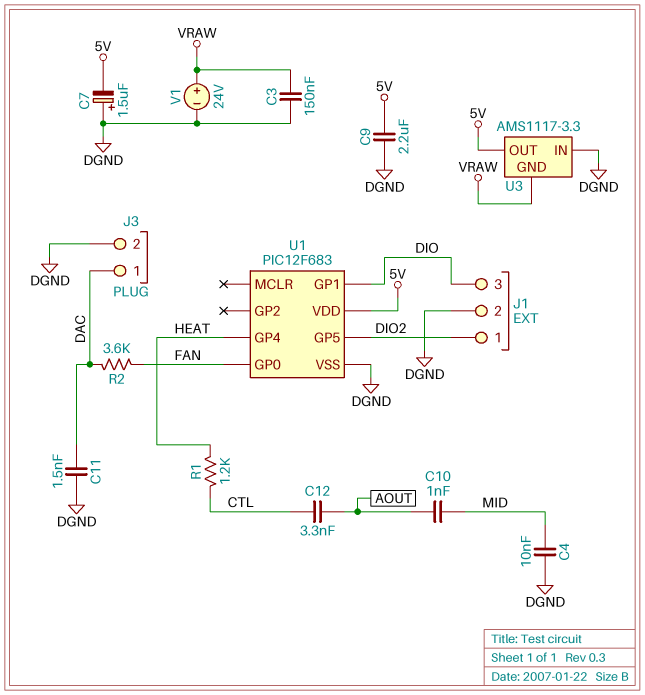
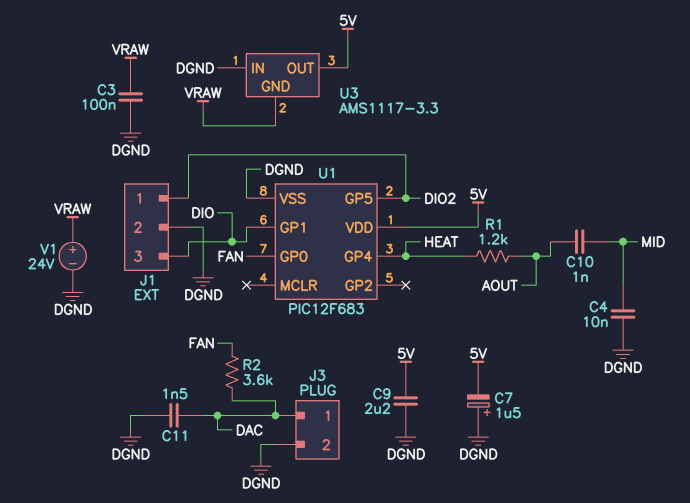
C3: 150nF (DGND, VRAW) -> 100nF (DGND, VRAW)
C12: 3.3nF (AOUT, CTL) -> none
R1: 1.2k (CTL, HEAT) -> 1.2k (AOUT, HEAT)

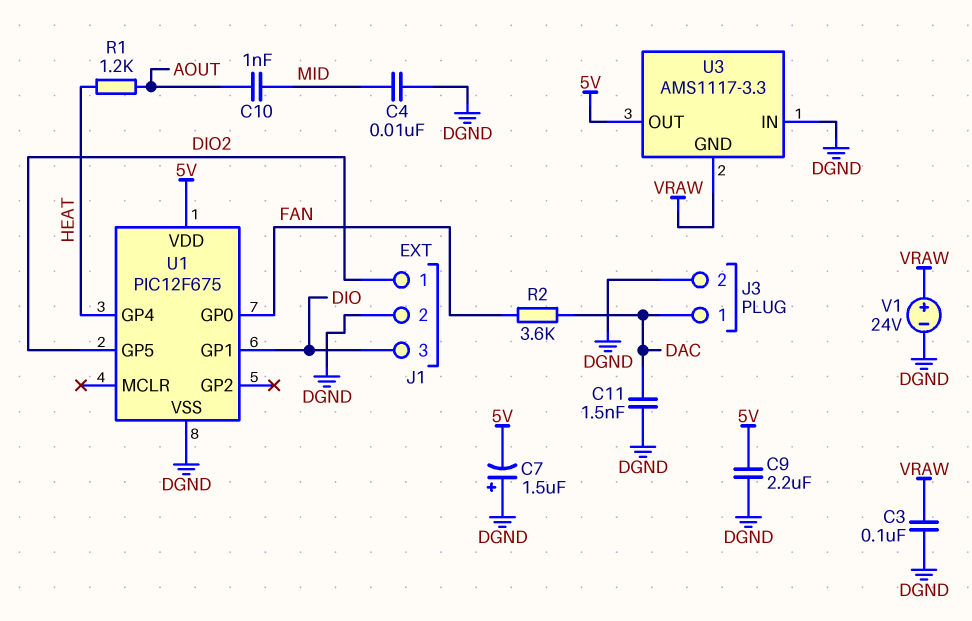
U1: PIC12F683 -> PIC12F675

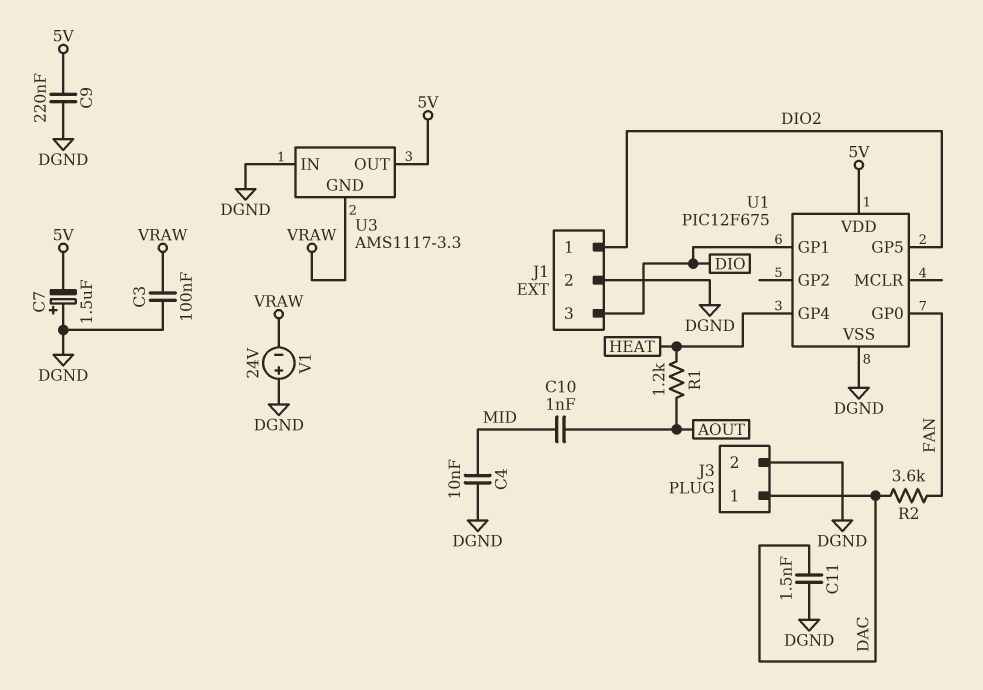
C9: 2.2uF (5V, DGND) -> 220nF (5V, DGND)
V1: 24V (plus VRAW, minus DGND) -> 24V (plus DGND, minus VRAW)

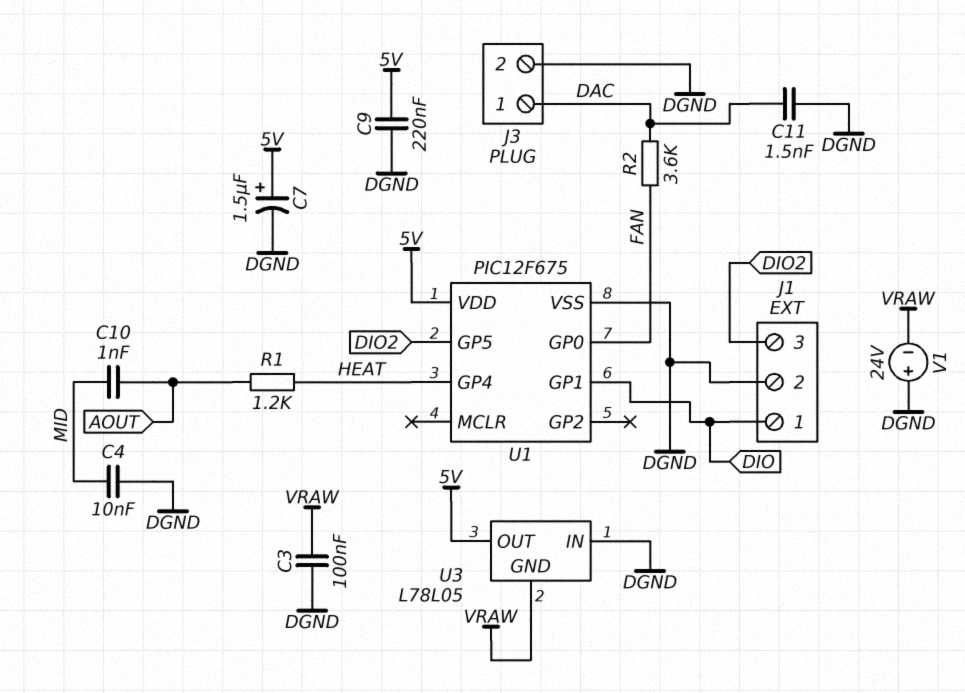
C7: 1.5uF (plus DGND, minus 5V) -> 1.5uF (plus 5V, minus DGND)
J1 pin 1: DIO2 -> DIO
J1 pin 3: DIO -> DIO2
U3: AMS1117-3.3 -> L78L05

